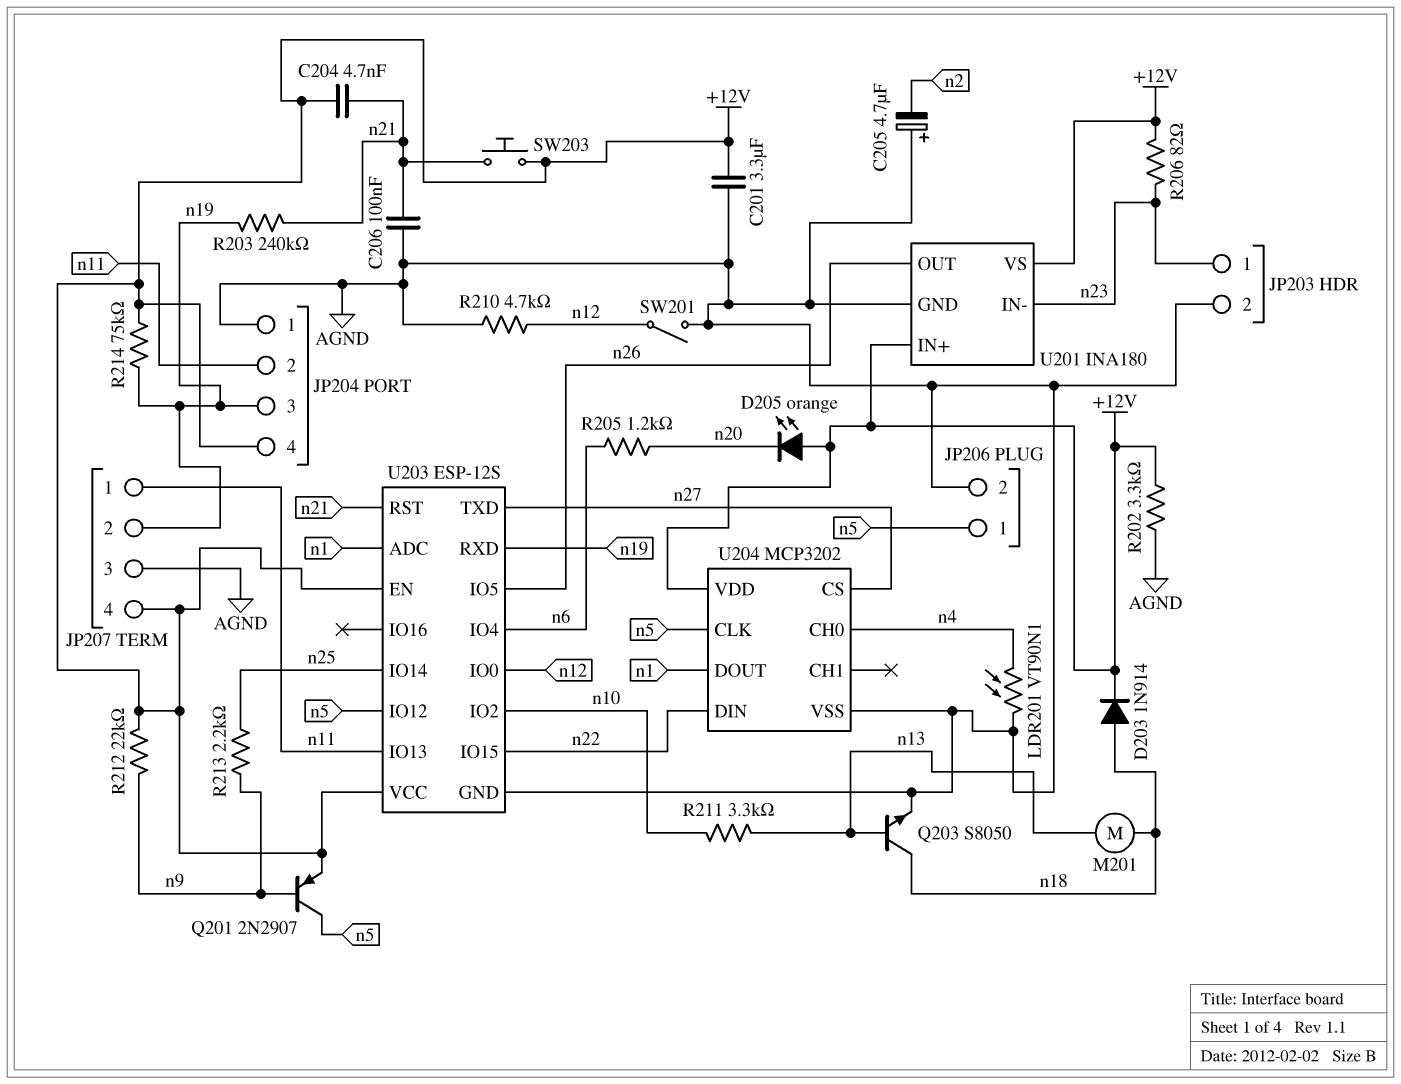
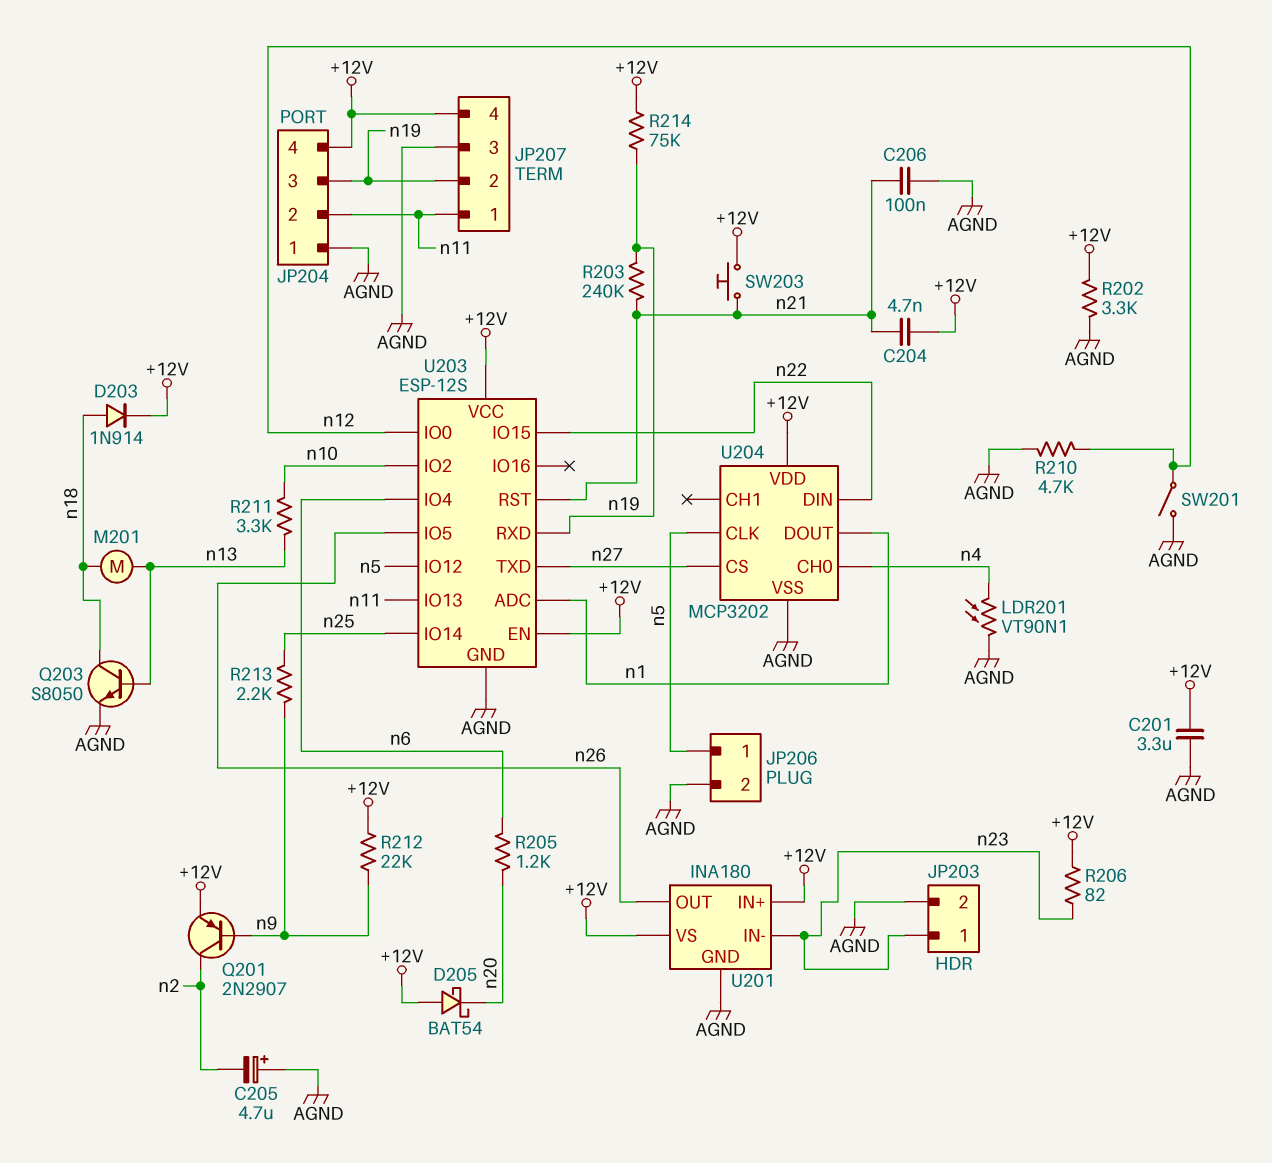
D205: LED orange (A +12V, K n20) -> schottky BAT54 (A +12V, K n20)
Q201: PNP 2N2907 (B n9, C n5, E +12V) -> PNP 2N2907 (B n9, C n2, E +12V)

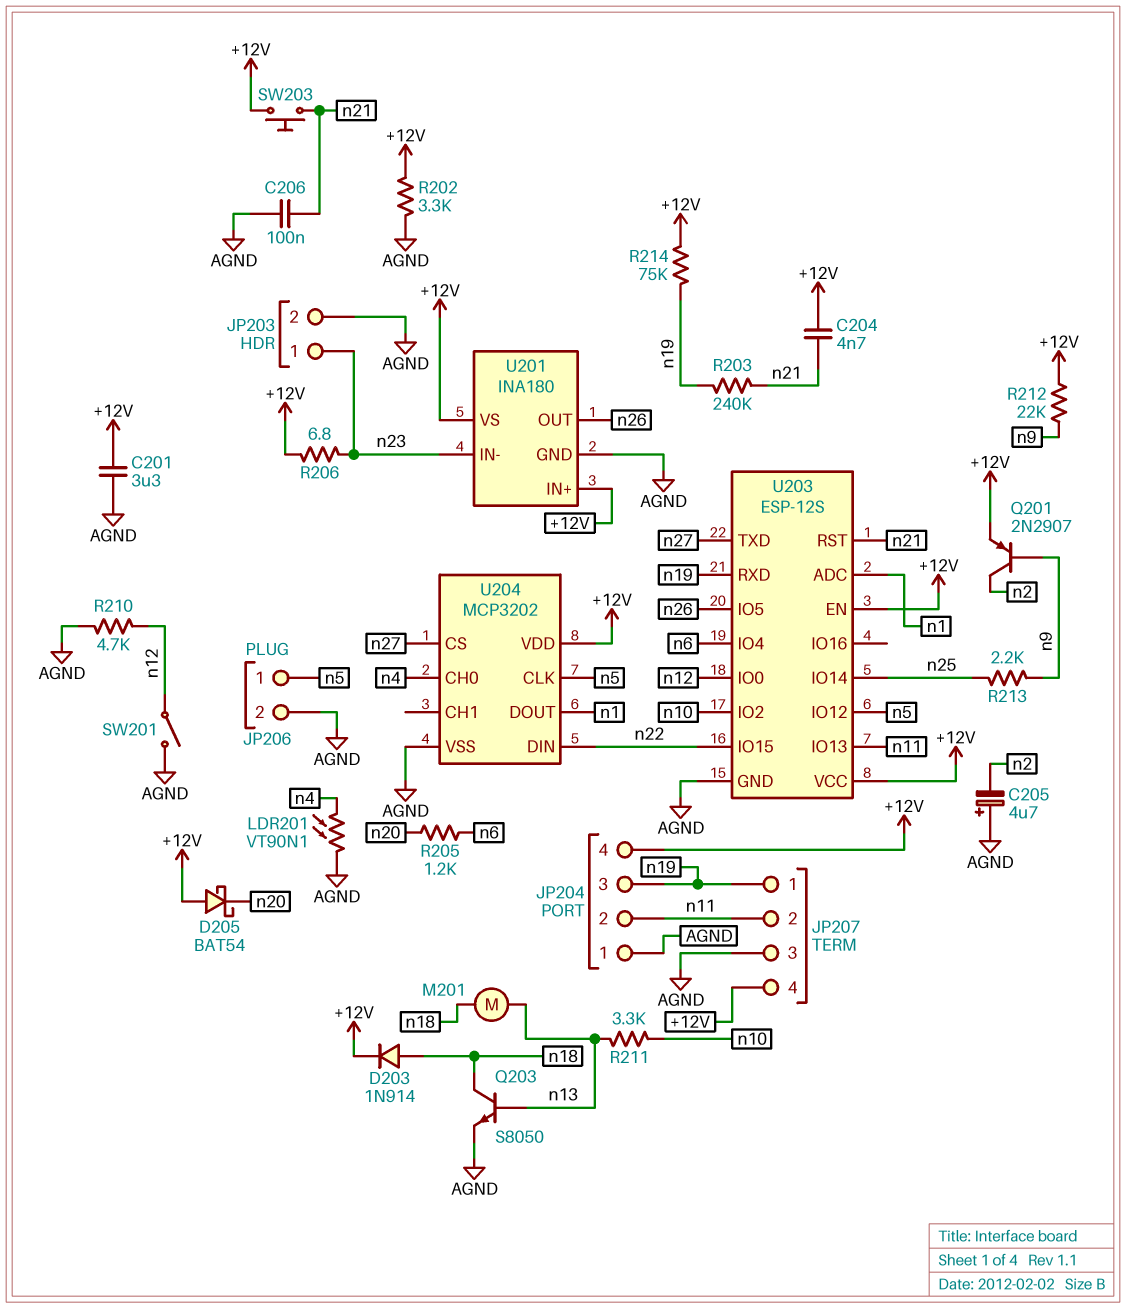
JP207 pin 1: n11 -> n19
JP207 pin 2: n19 -> n11
R206: 82 (+12V, n23) -> 6.8 (+12V, n23)

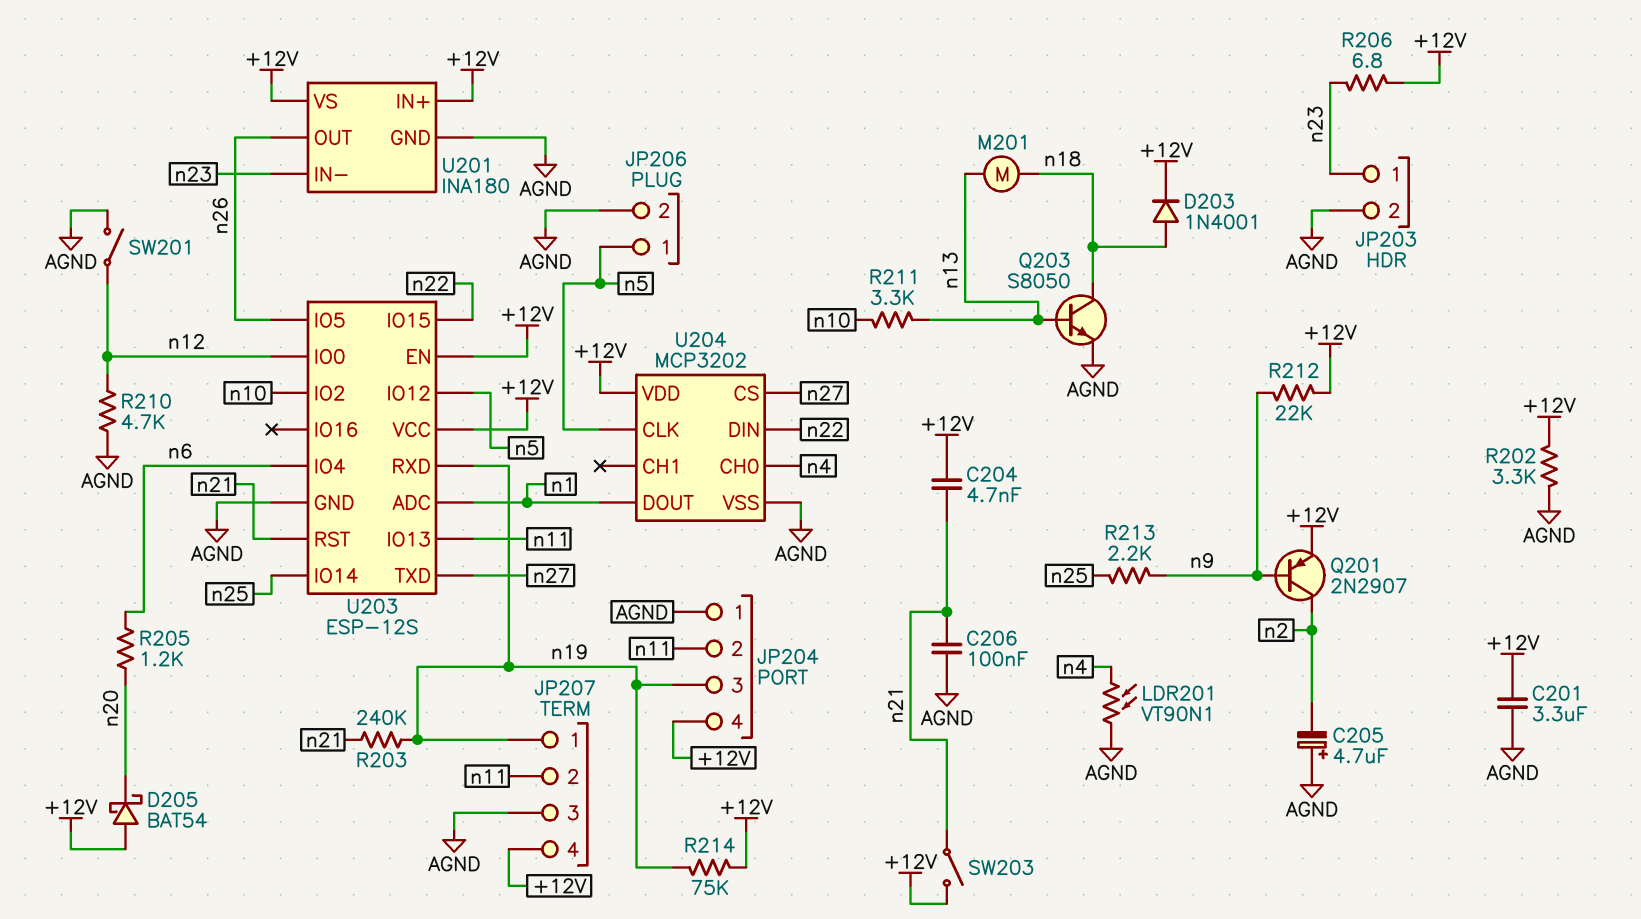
D203: diode 1N914 (A n18, K +12V) -> diode 1N4001 (A n18, K +12V)
SW203: button (+12V, n21) -> switch (+12V, n21)

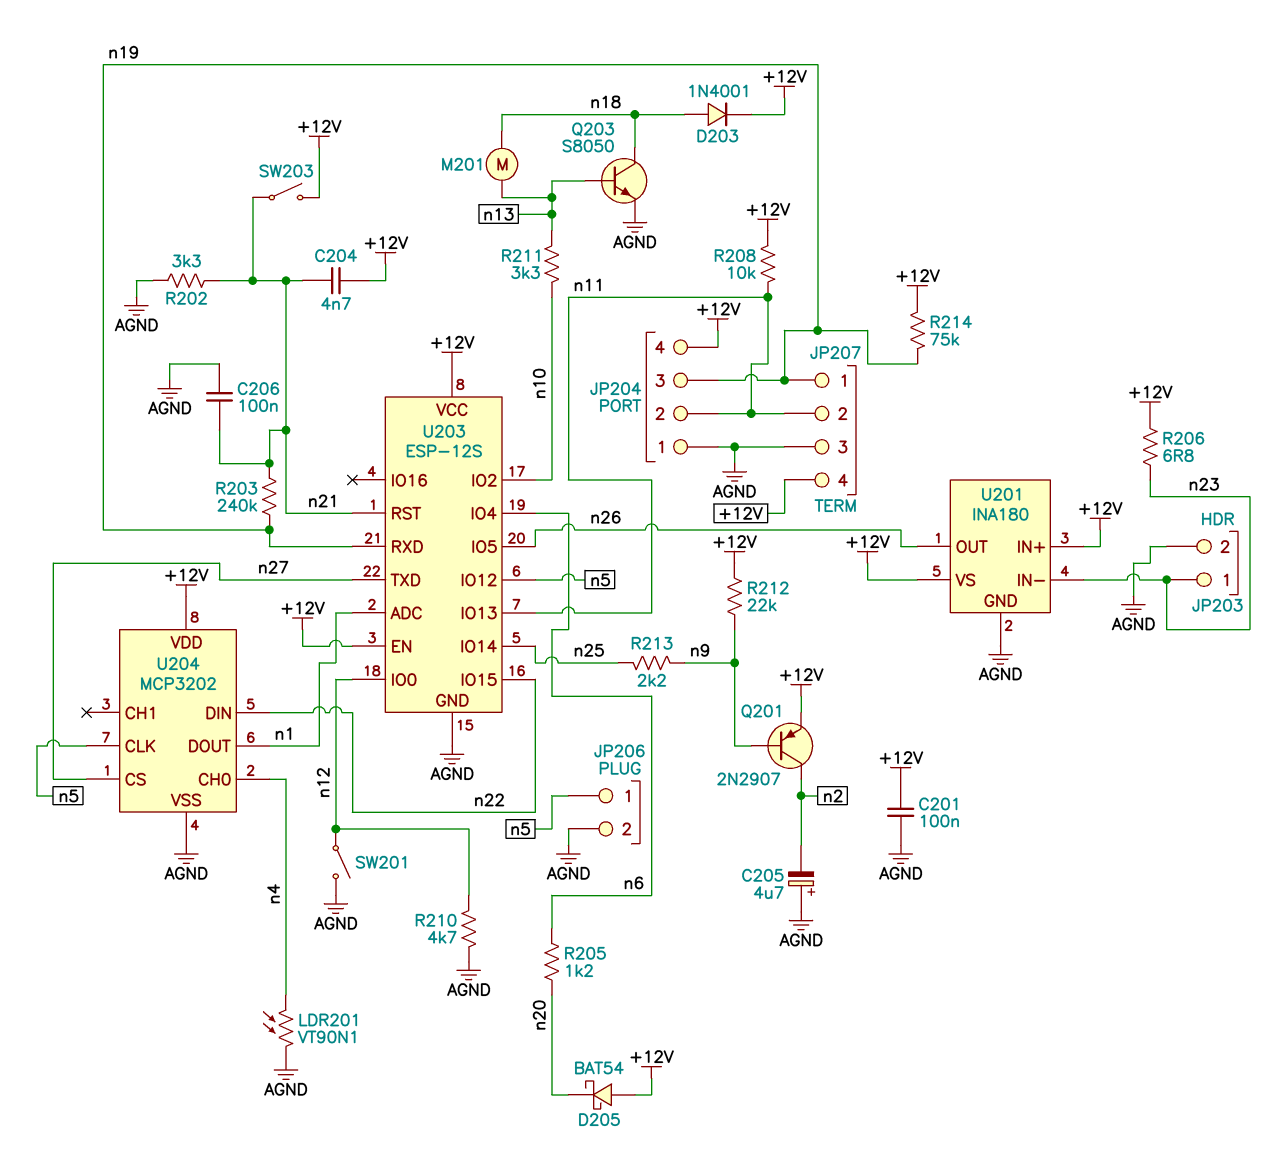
C201: 3.3uF (+12V, AGND) -> 100nF (+12V, AGND)
R202: 3.3k (+12V, AGND) -> 3.3k (AGND, n21)
R208: none -> 10k (+12V, n11)

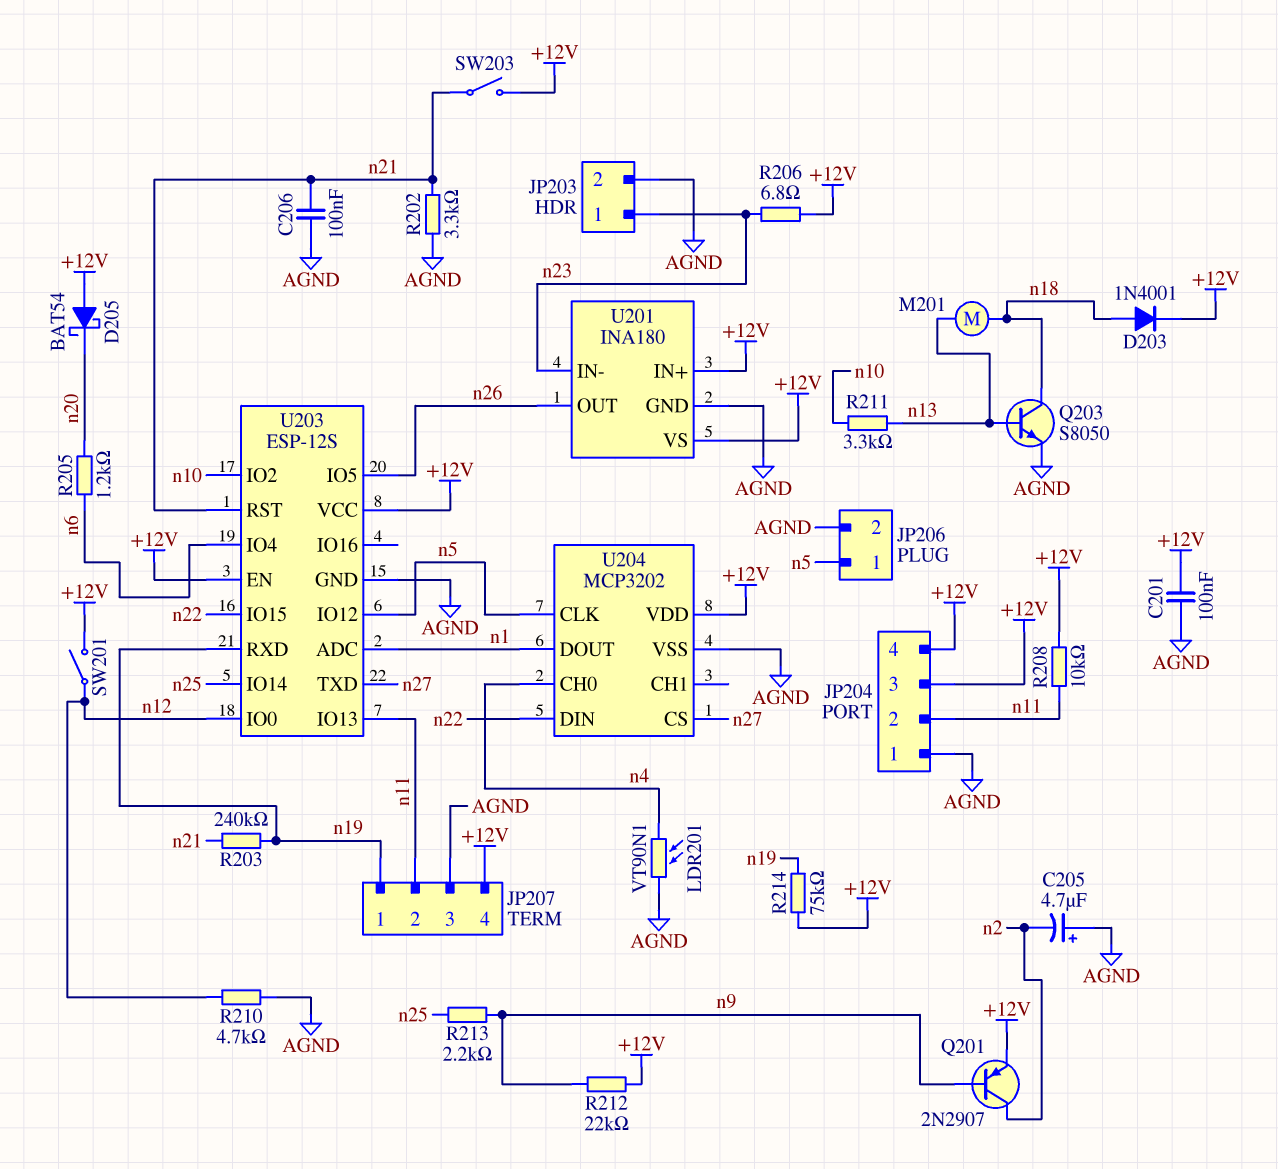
C204: 4.7nF (+12V, n21) -> none
JP204 pin 3: n19 -> +12V
SW201: switch (AGND, n12) -> switch (+12V, n12)

